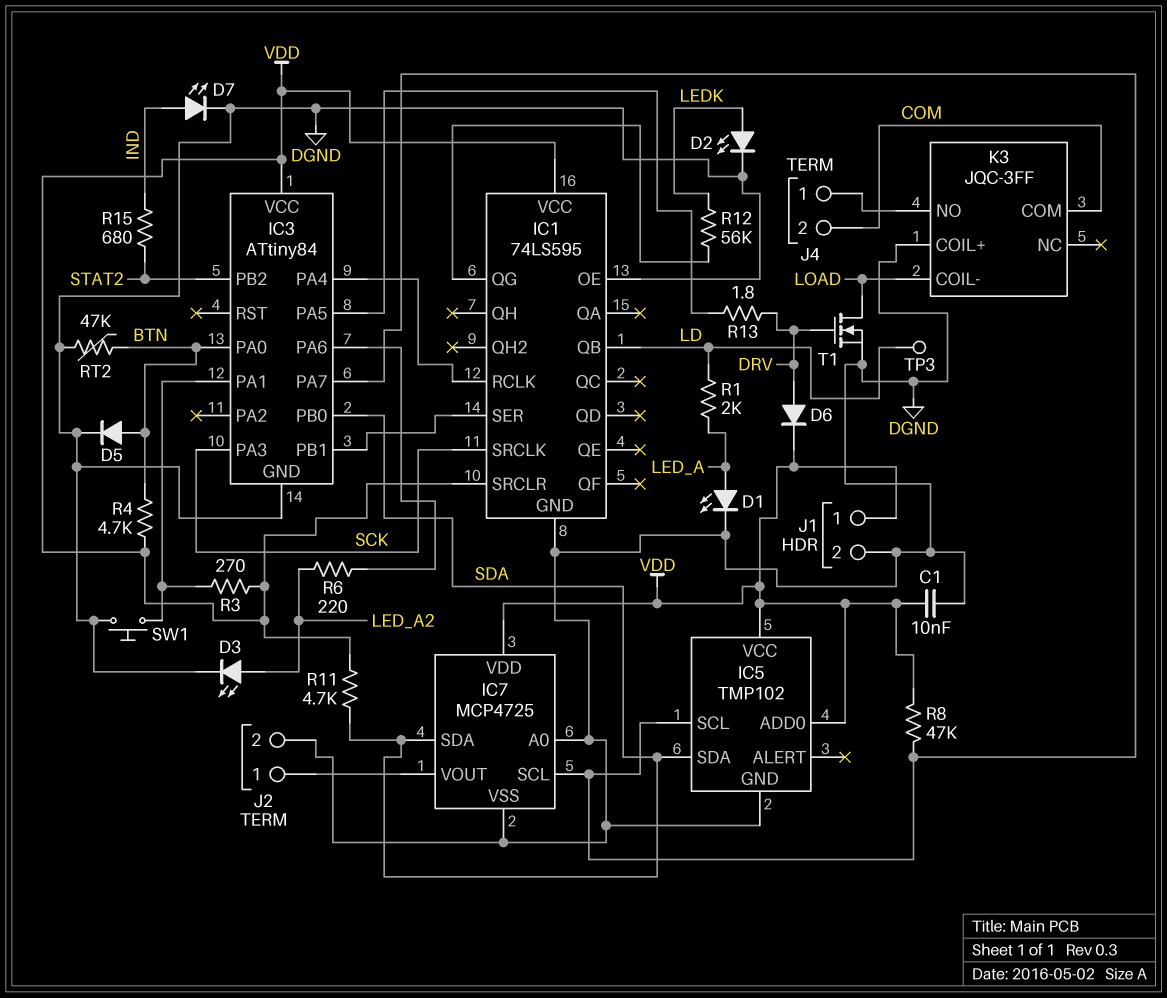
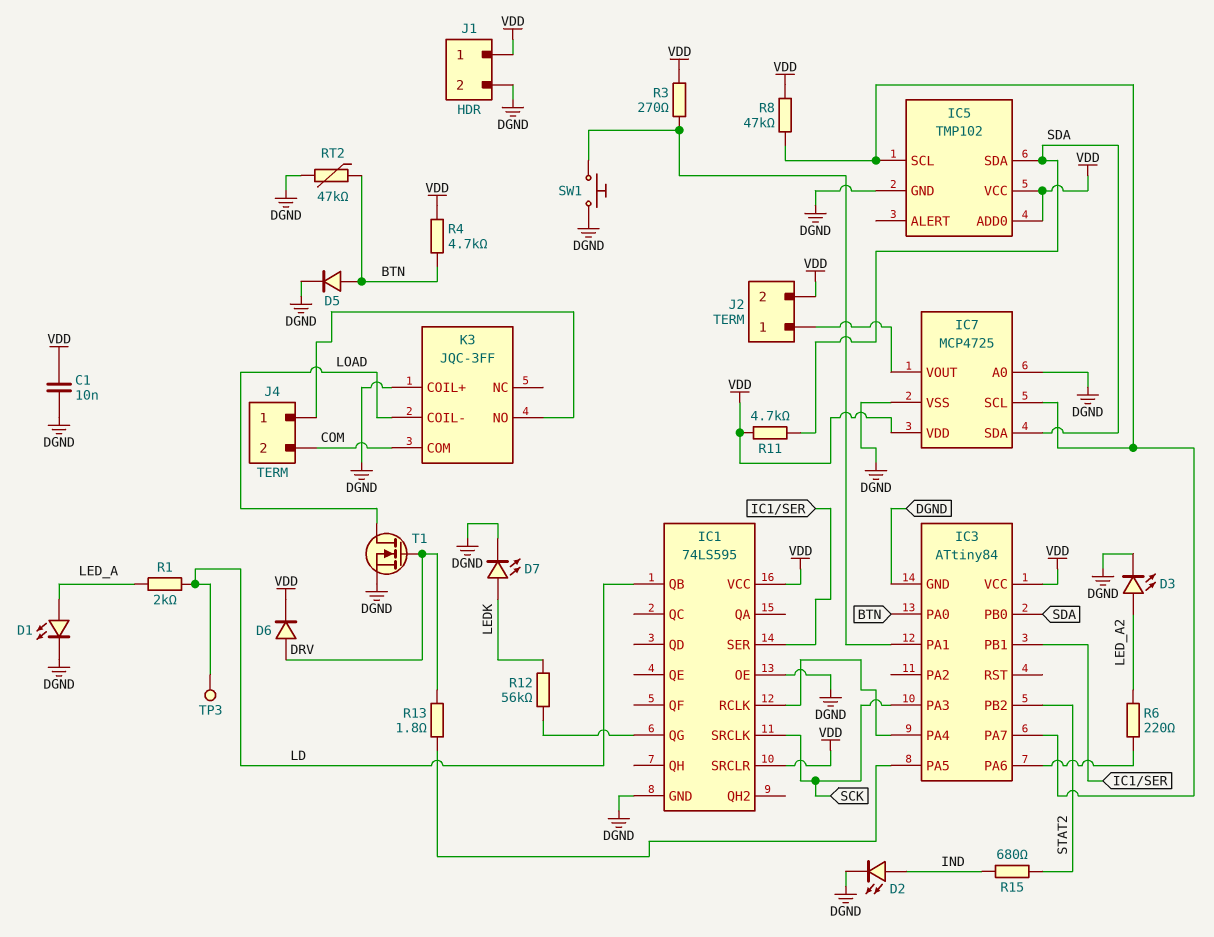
D2: LED (A LEDK, K DGND) -> LED (A IND, K DGND)
D7: LED (A IND, K DGND) -> LED (A LEDK, K DGND)
J2 pin 2: DGND -> VDD

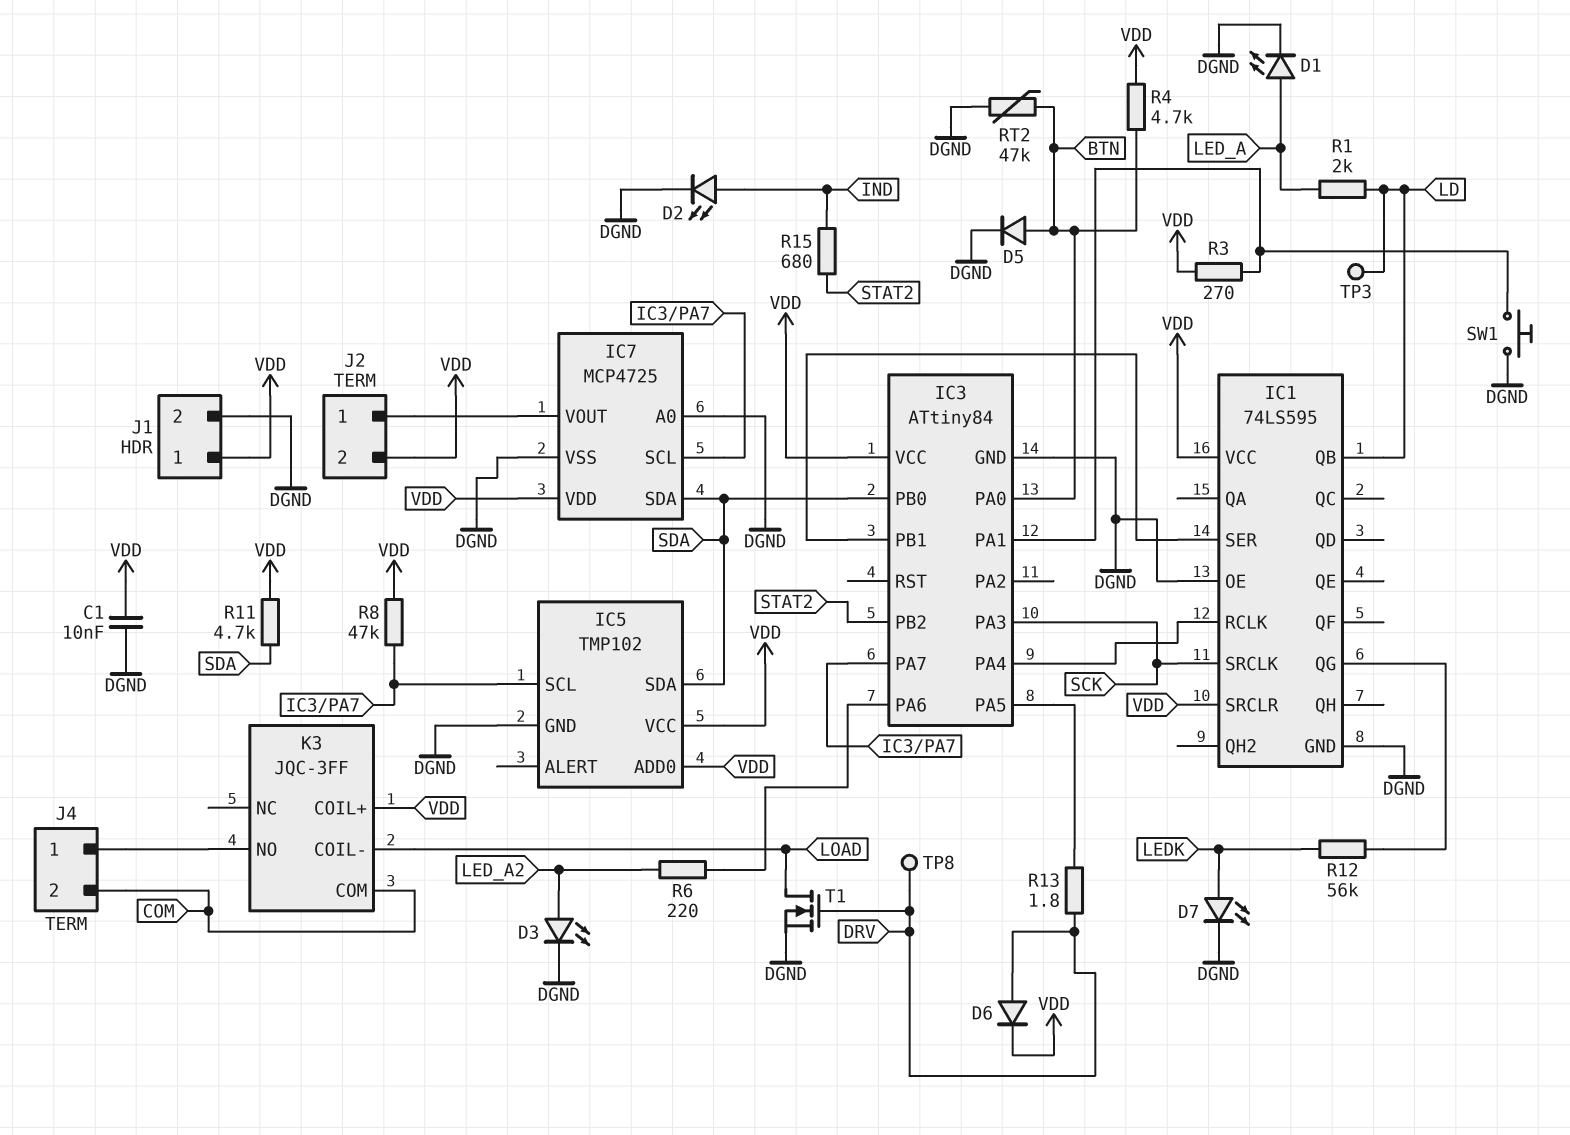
K3 pin COIL+: DGND -> VDD
TP8: none -> test point (DRV)

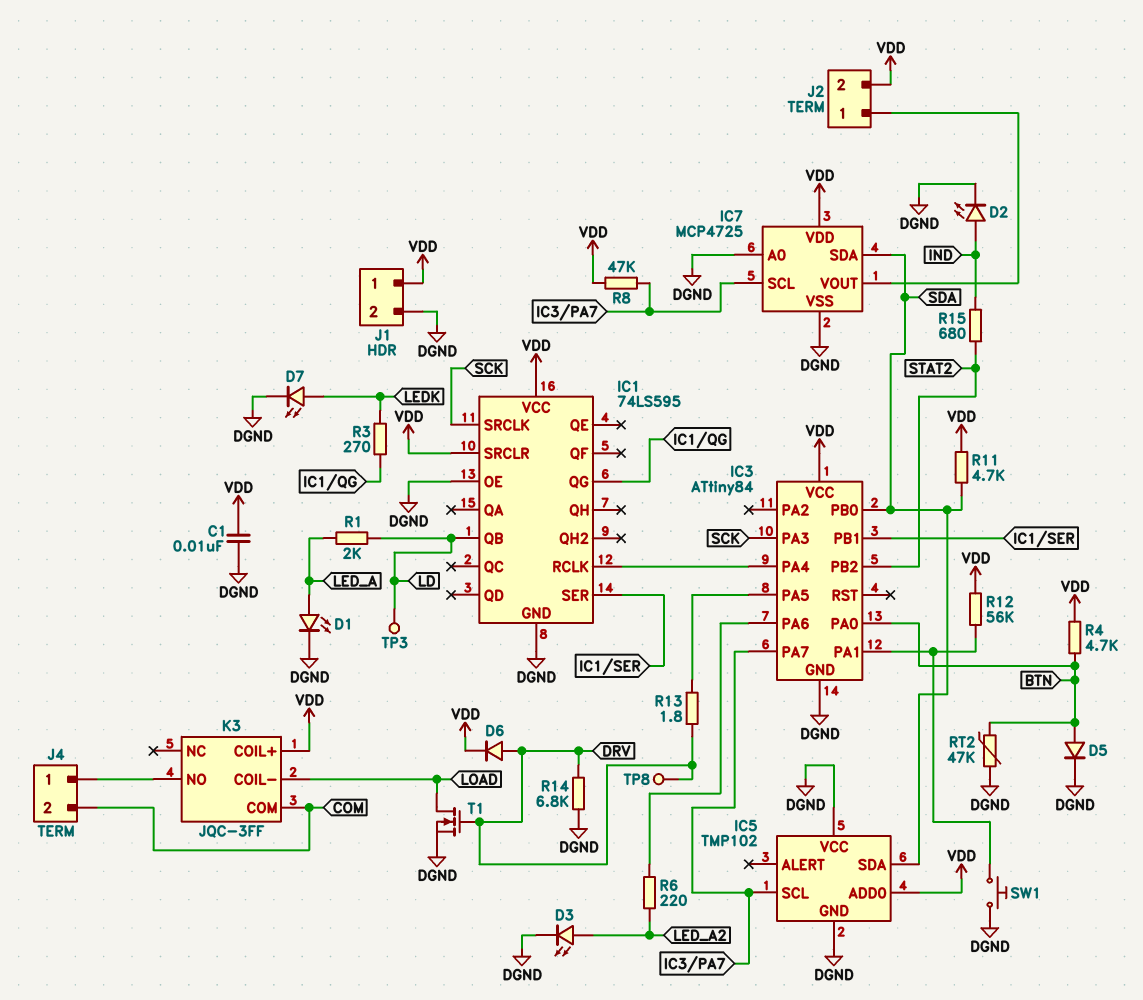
IC5 pin VCC: VDD -> DGND
R3: 270 (IC3/PA1, VDD) -> 270 (IC1/QG, LEDK)
R12: 56k (IC1/QG, LEDK) -> 56k (IC3/PA1, VDD)
R14: none -> 6.8k (DGND, DRV)

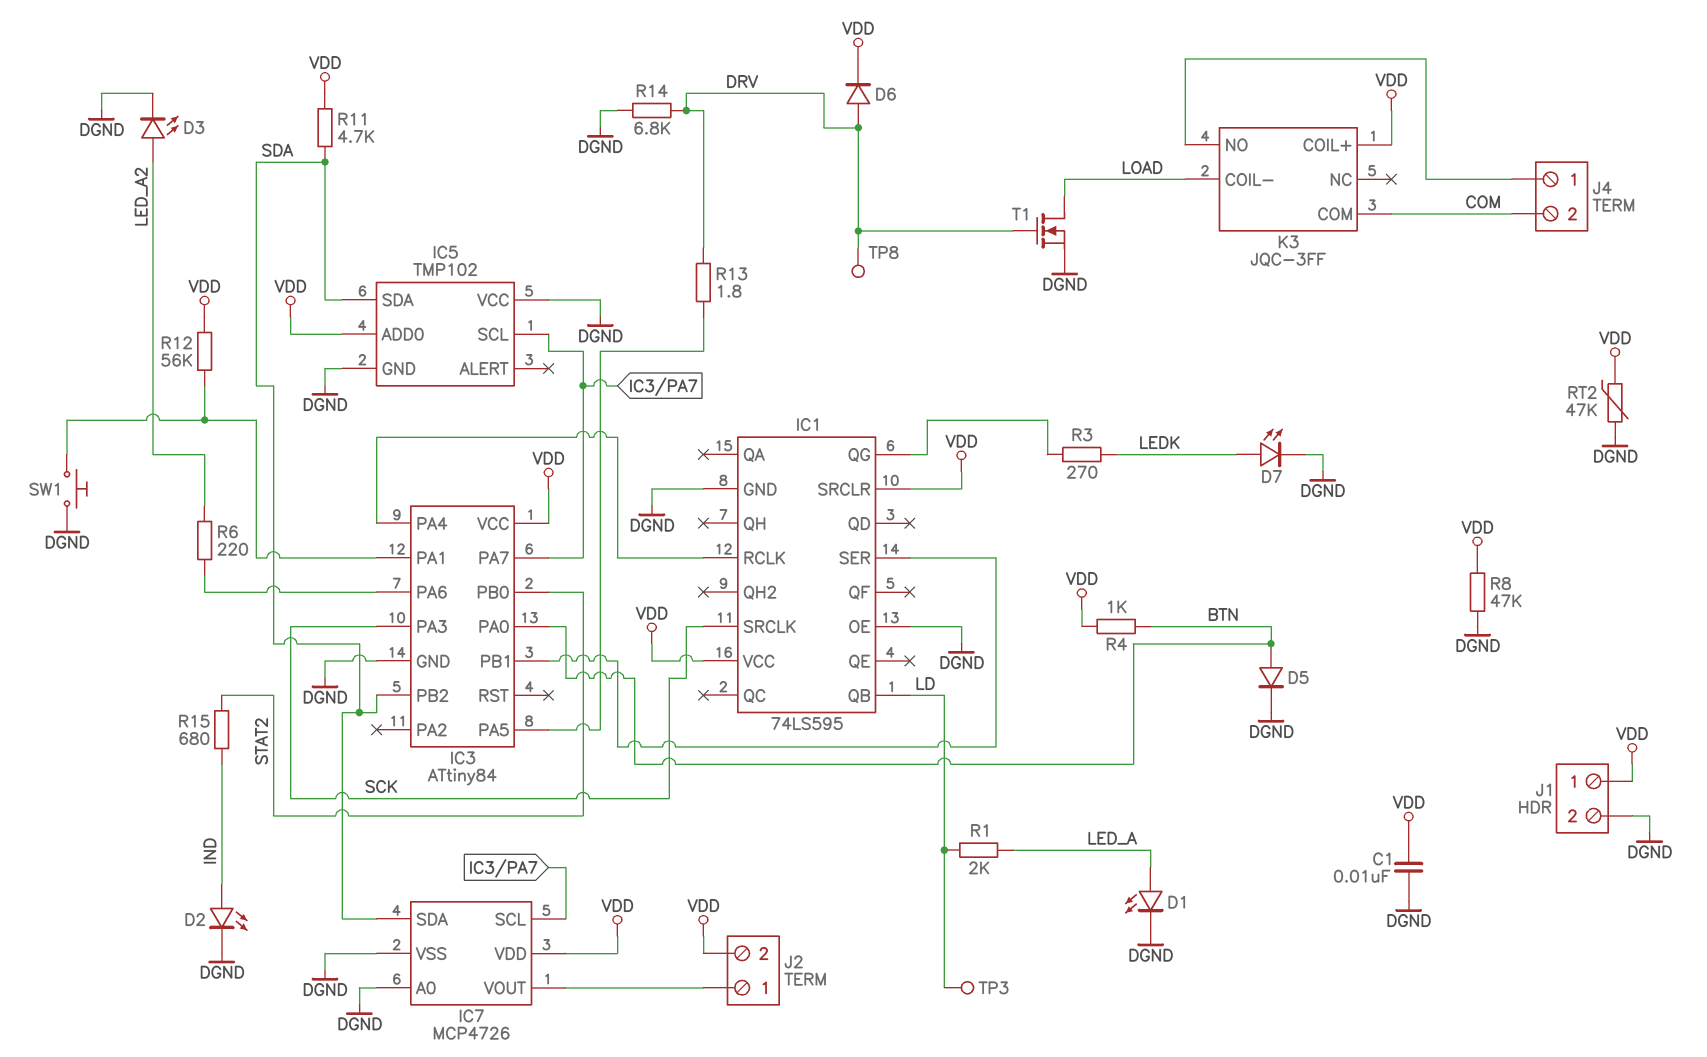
IC3 pin PB0: SDA -> STAT2
IC3 pin PB2: STAT2 -> SDA
IC7: MCP4725 -> MCP4726
R4: 4.7k (BTN, VDD) -> 1k (BTN, VDD)
R8: 47k (IC3/PA7, VDD) -> 47k (DGND, VDD)
RT2: 47k (BTN, DGND) -> 47k (DGND, VDD)

